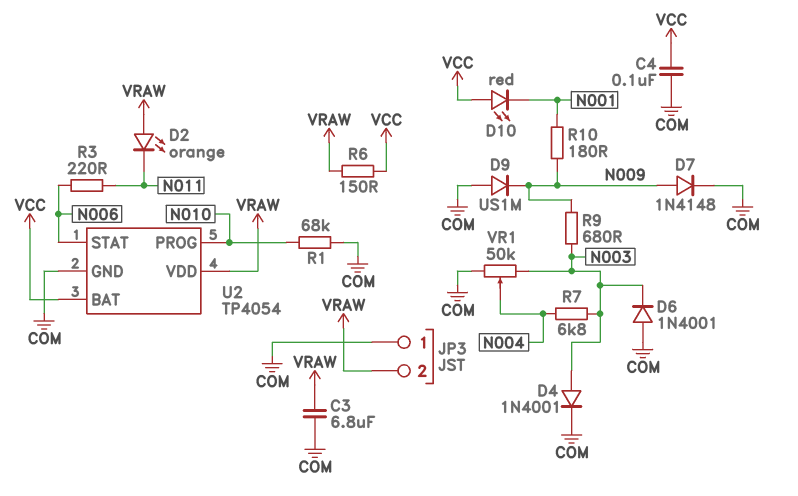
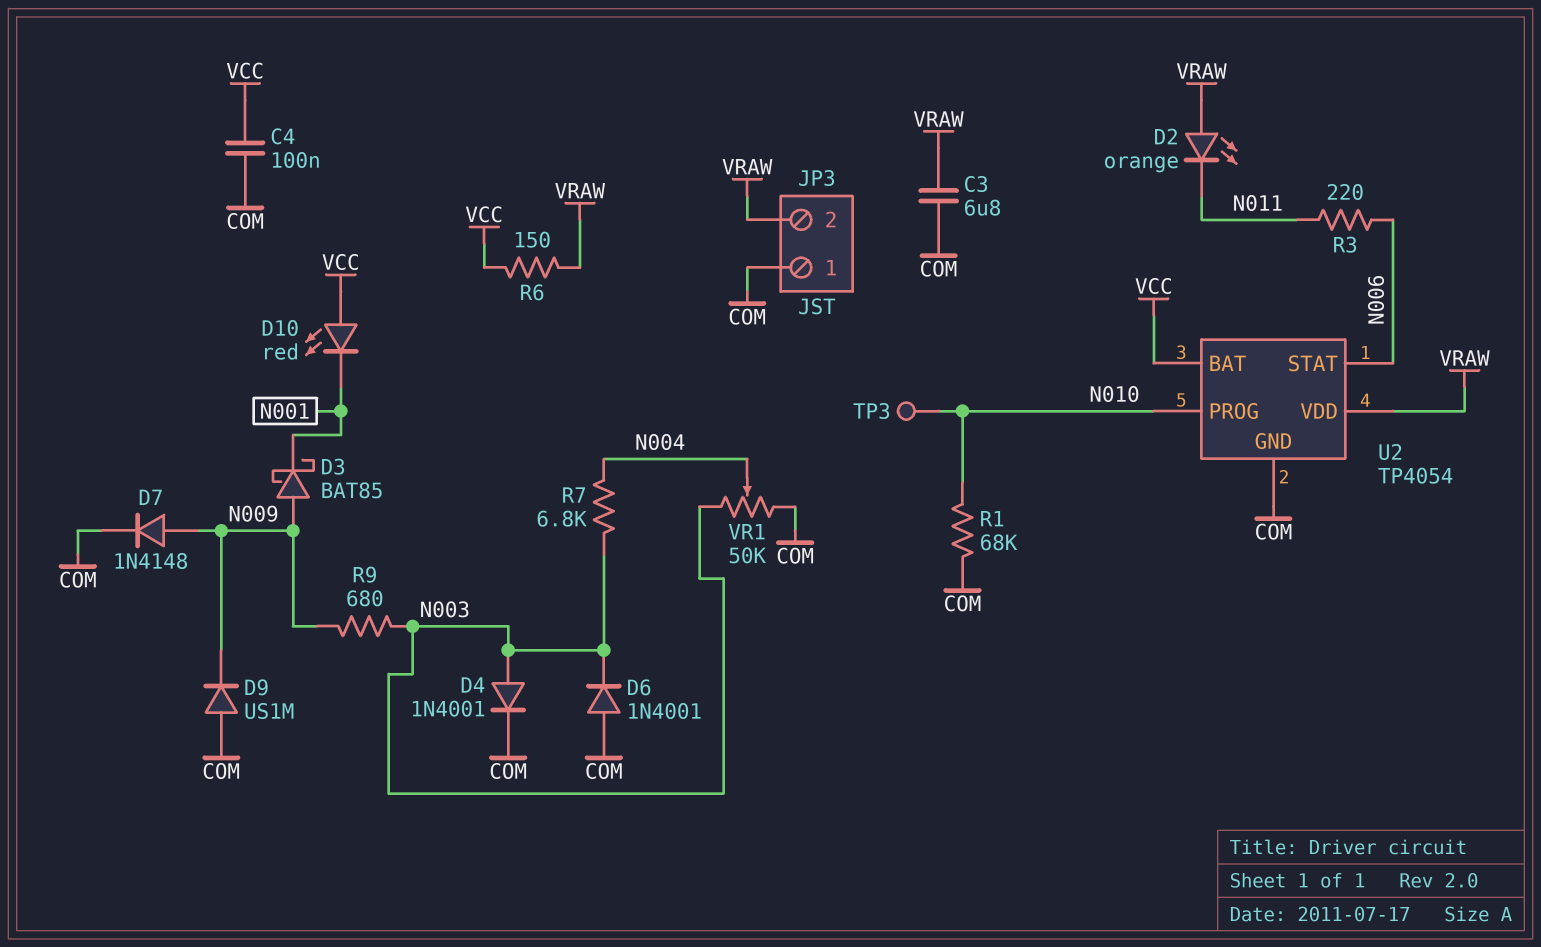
D3: none -> schottky BAT85 (A N009, K N001)
R10: 180 (N001, N009) -> none
TP3: none -> test point (N010)

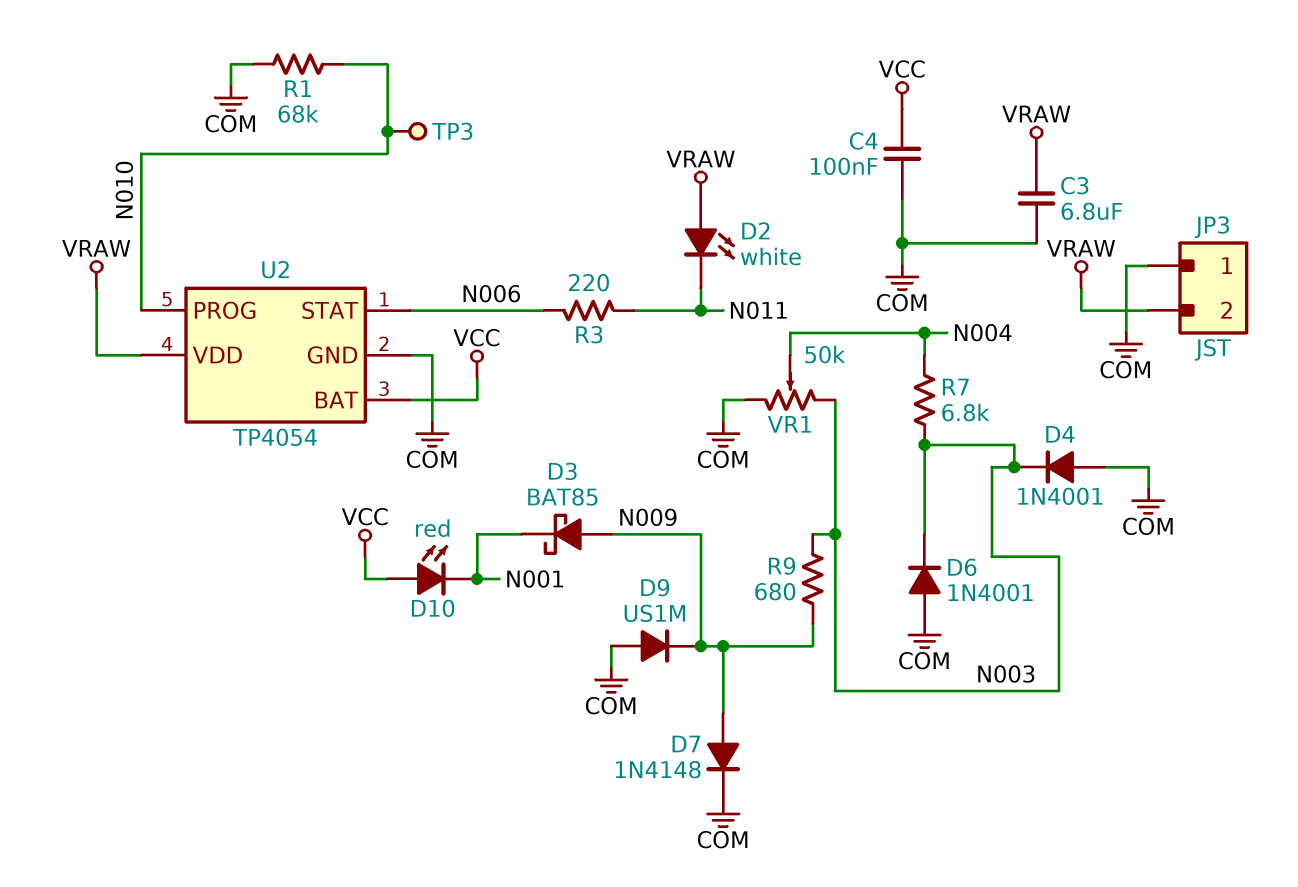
D2: LED orange (A VRAW, K N011) -> LED white (A VRAW, K N011)
D4: diode 1N4001 (A N003, K COM) -> diode 1N4001 (A COM, K N003)
R6: 150 (VCC, VRAW) -> none

